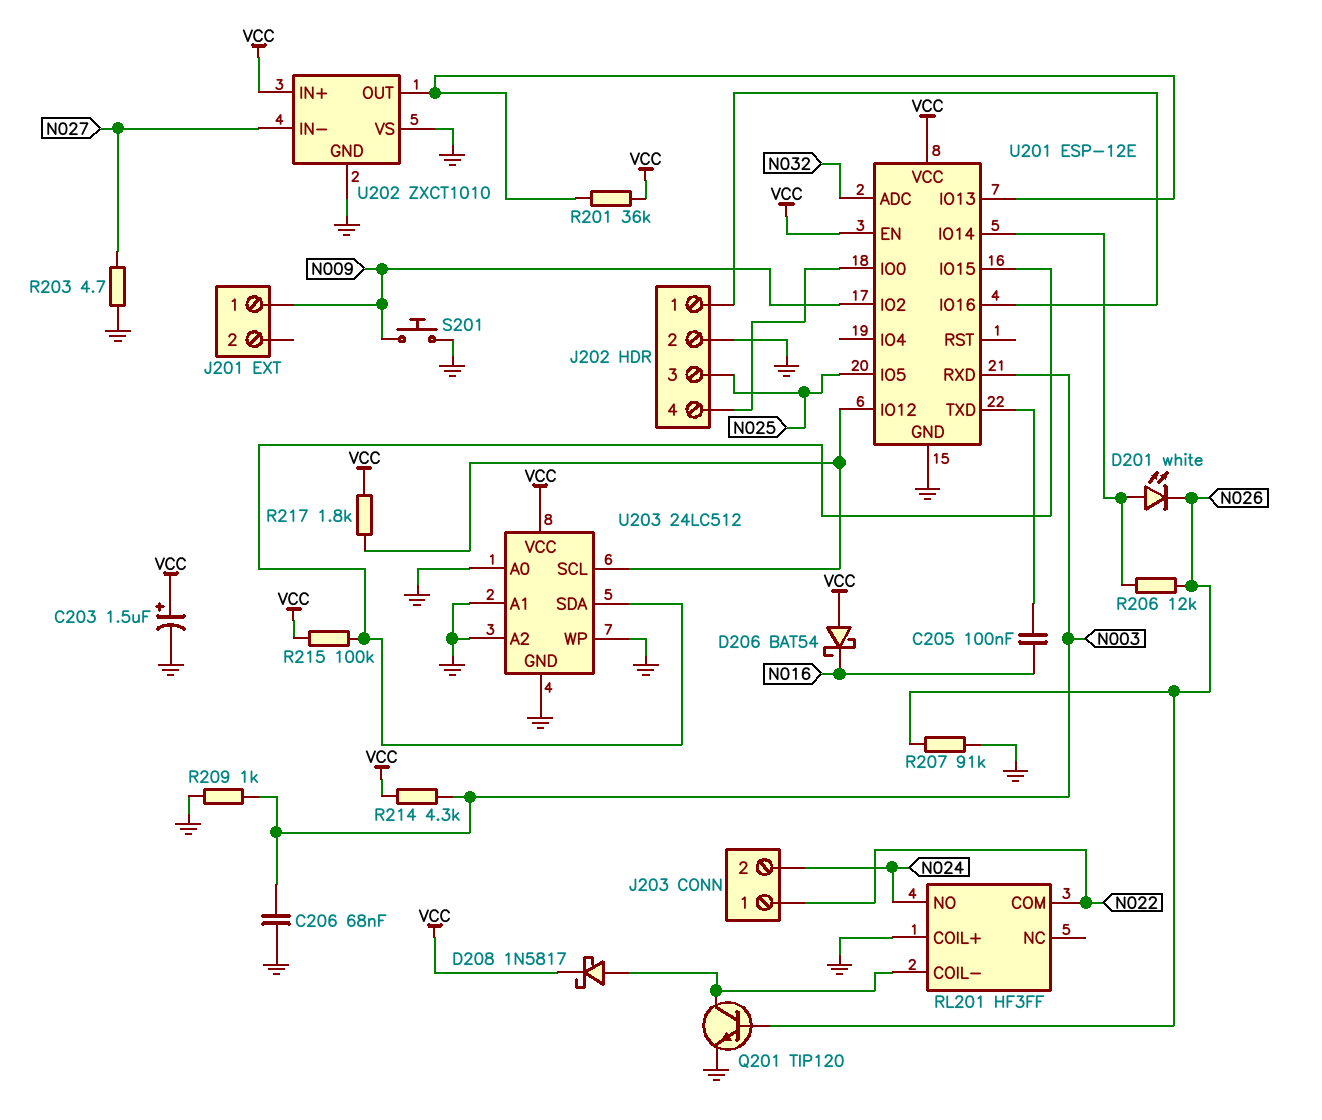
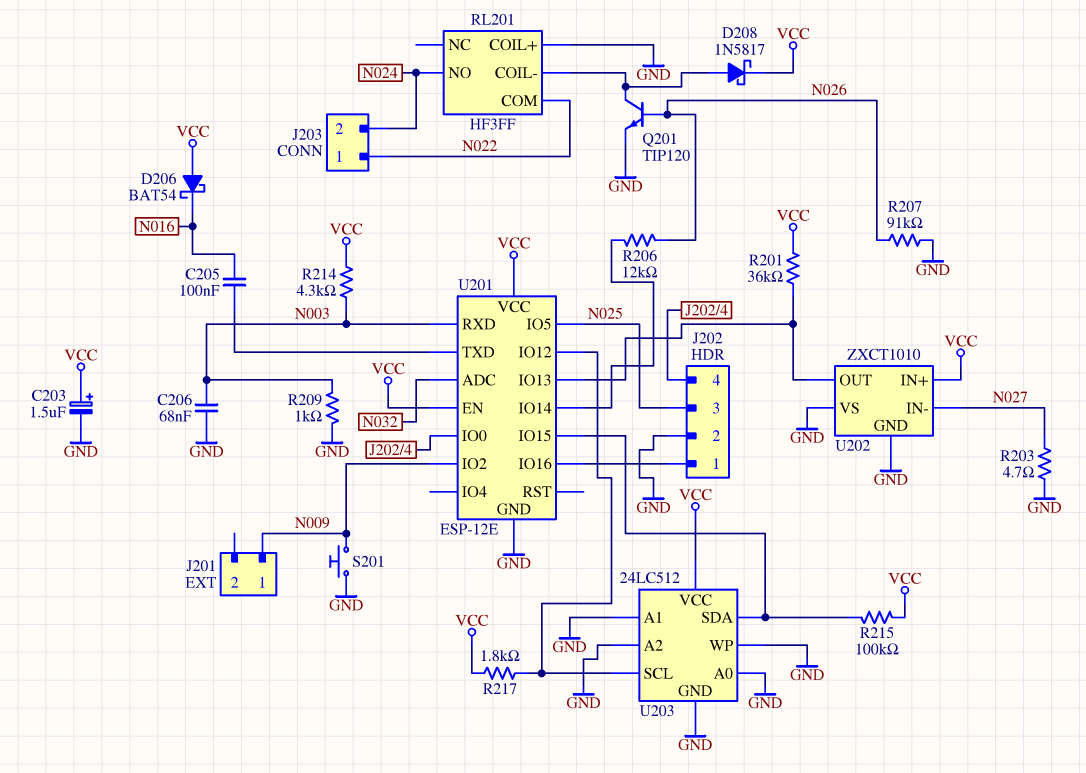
D201: LED white (A U201/IO14, K N026) -> none

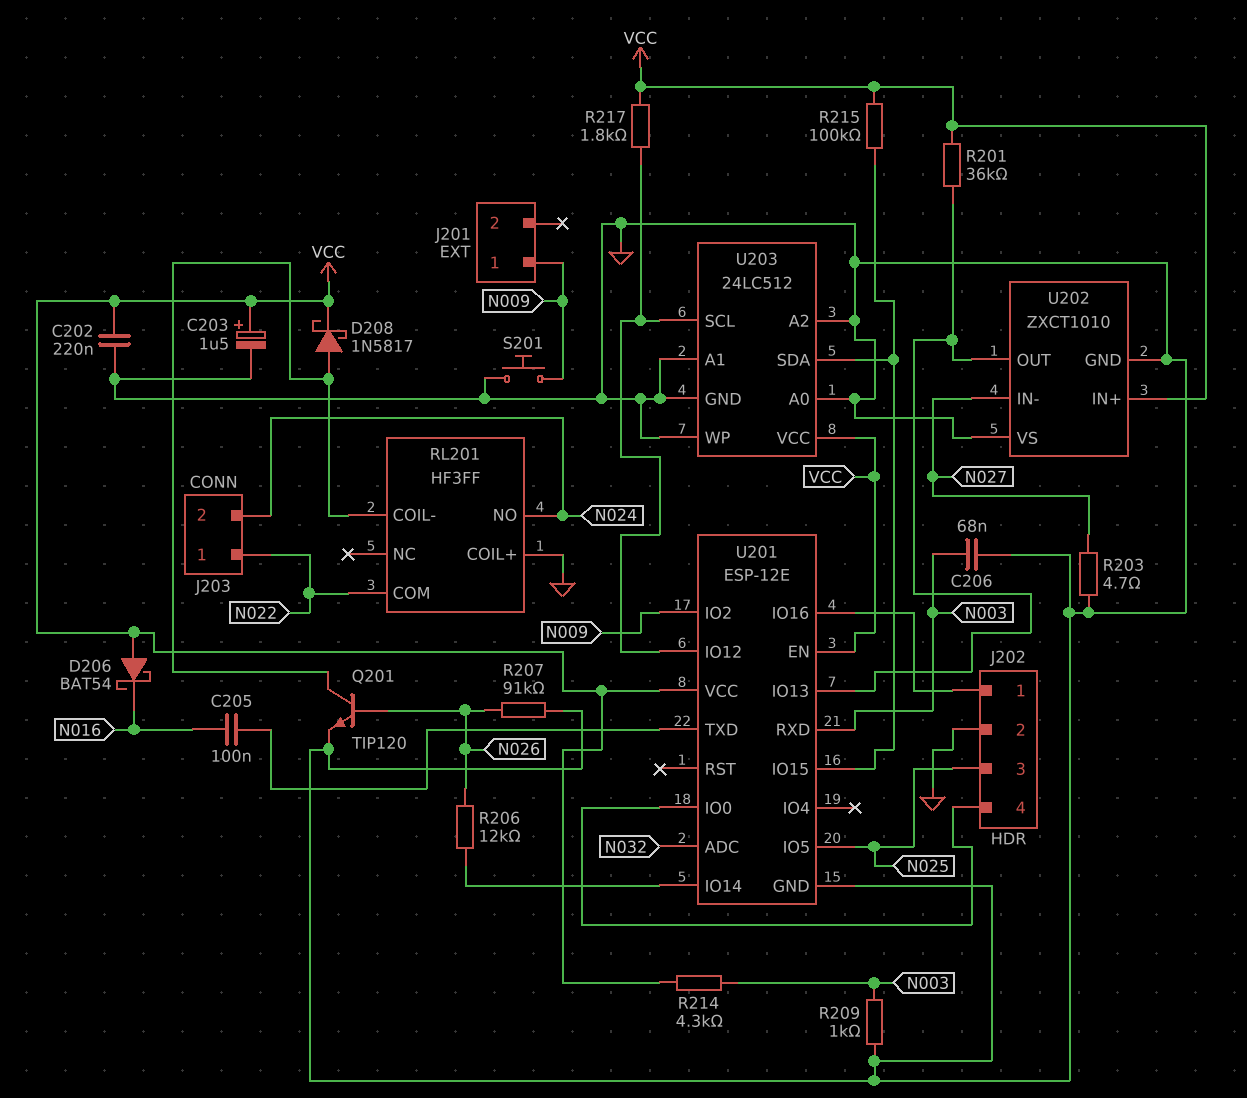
C202: none -> 220nF (GND, VCC)

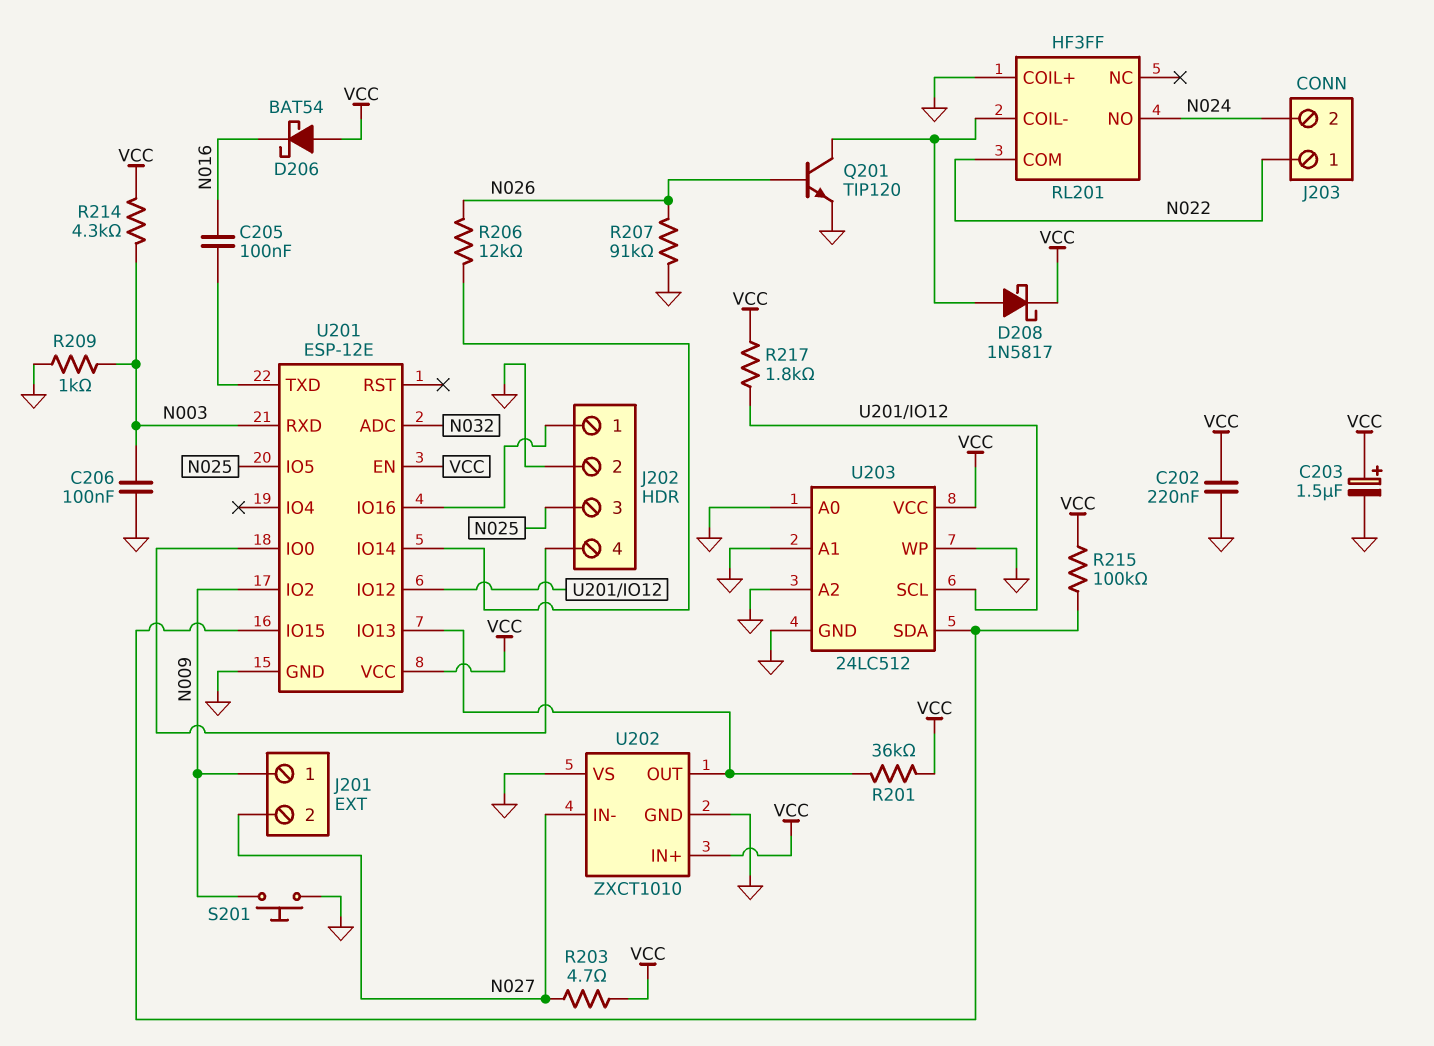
C206: 68nF (GND, N003) -> 100nF (GND, N003)
J201 pin 2: none -> N027
R203: 4.7 (GND, N027) -> 4.7 (N027, VCC)

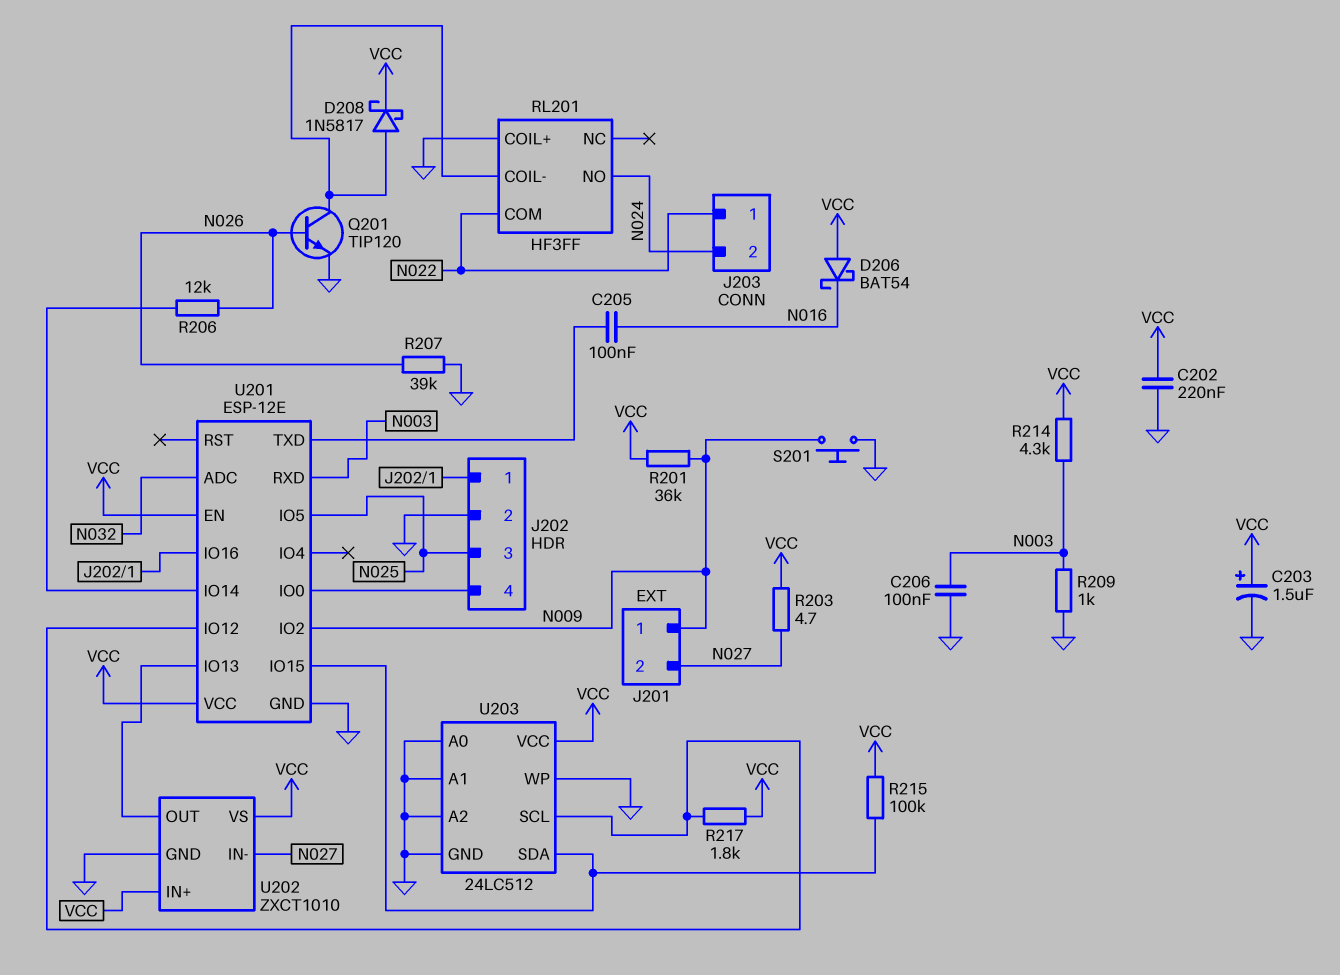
R201: 36k (U201/IO13, VCC) -> 36k (N009, VCC)
R207: 91k (GND, N026) -> 39k (GND, N026)
U202 pin VS: GND -> VCC

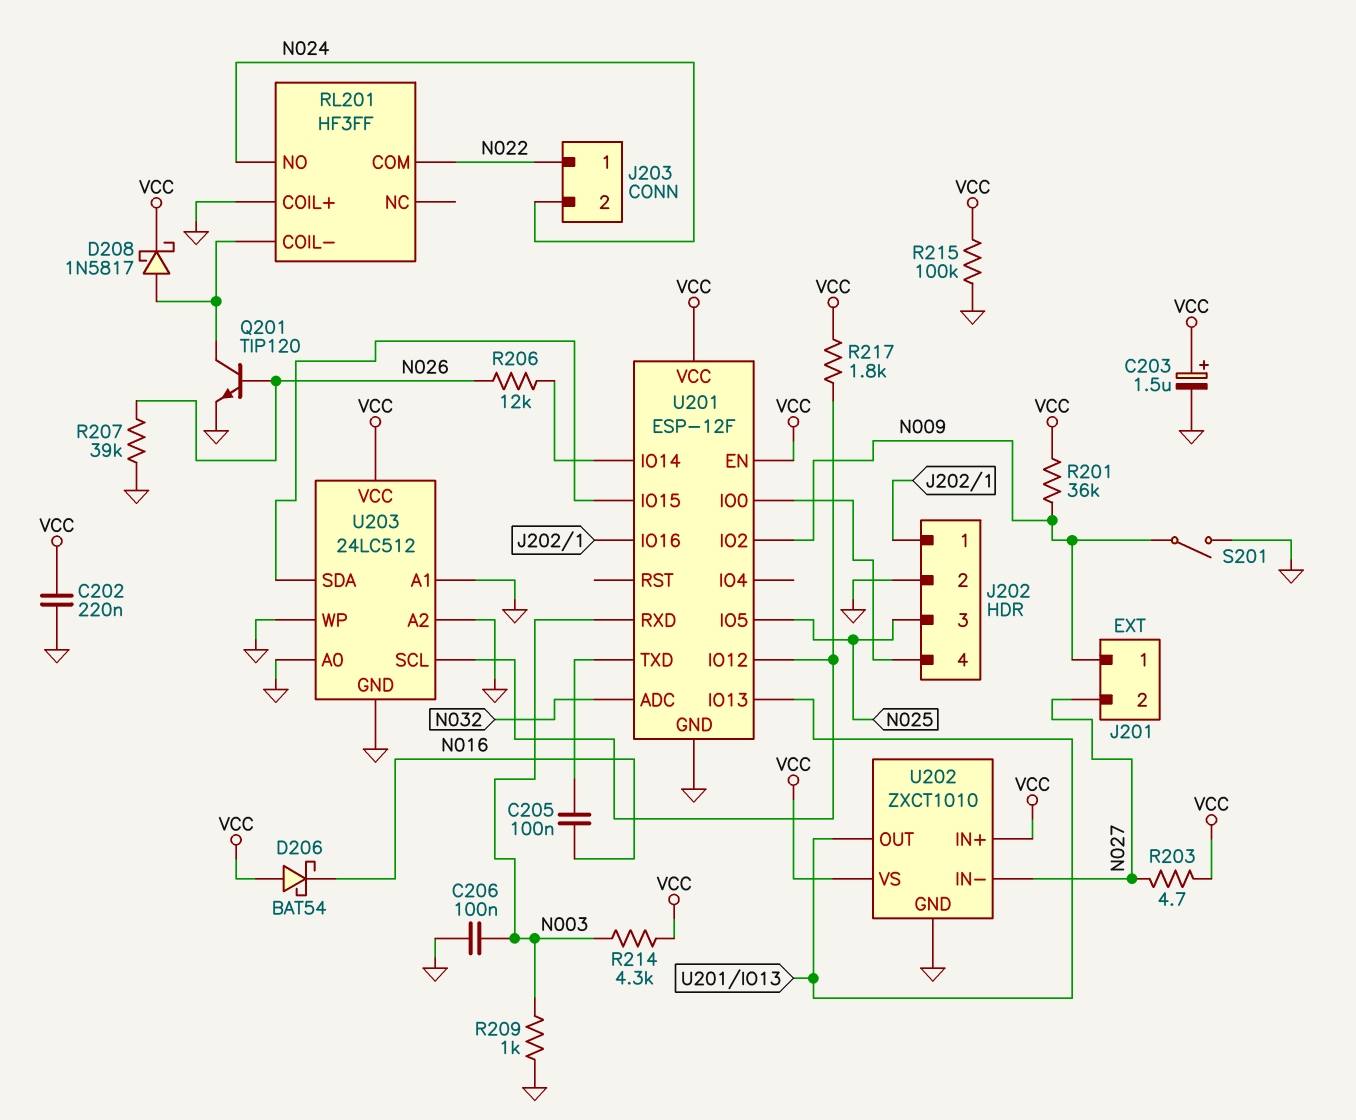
R215: 100k (U201/IO15, VCC) -> 100k (GND, VCC)
S201: button (GND, N009) -> switch (GND, N009)
U201: ESP-12E -> ESP-12F

